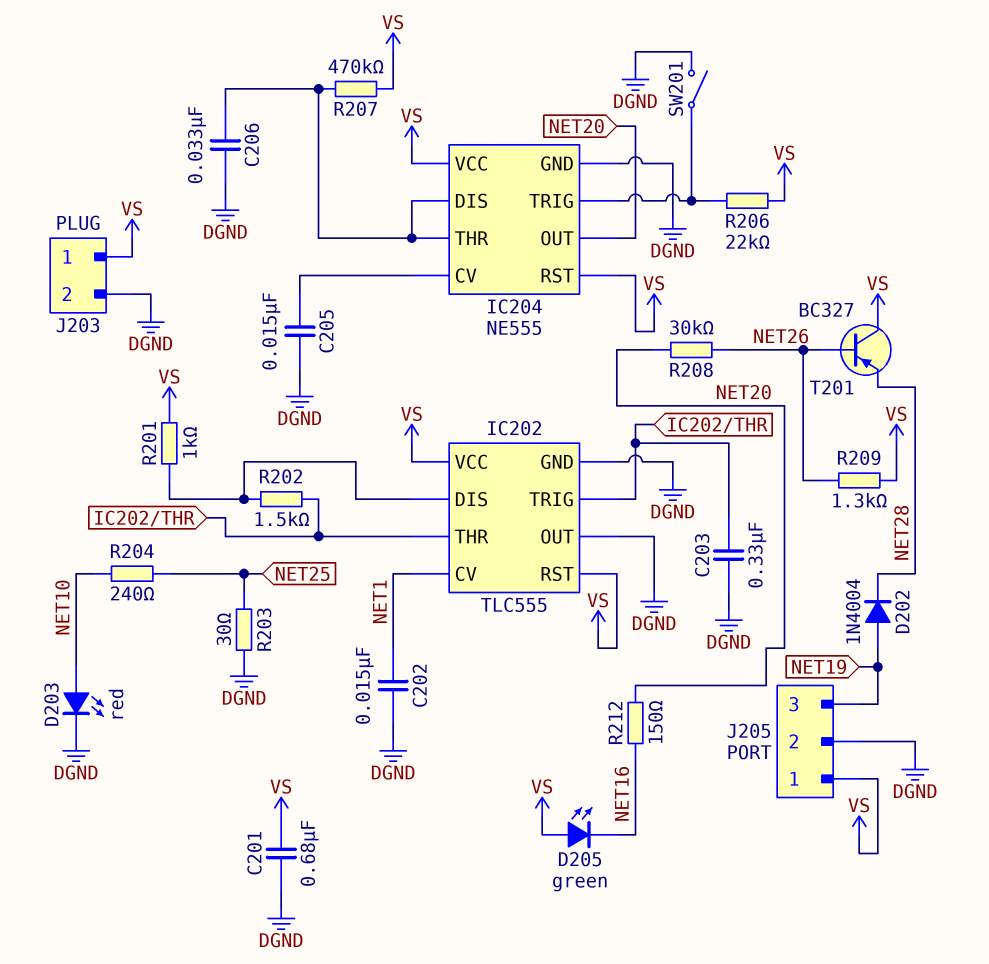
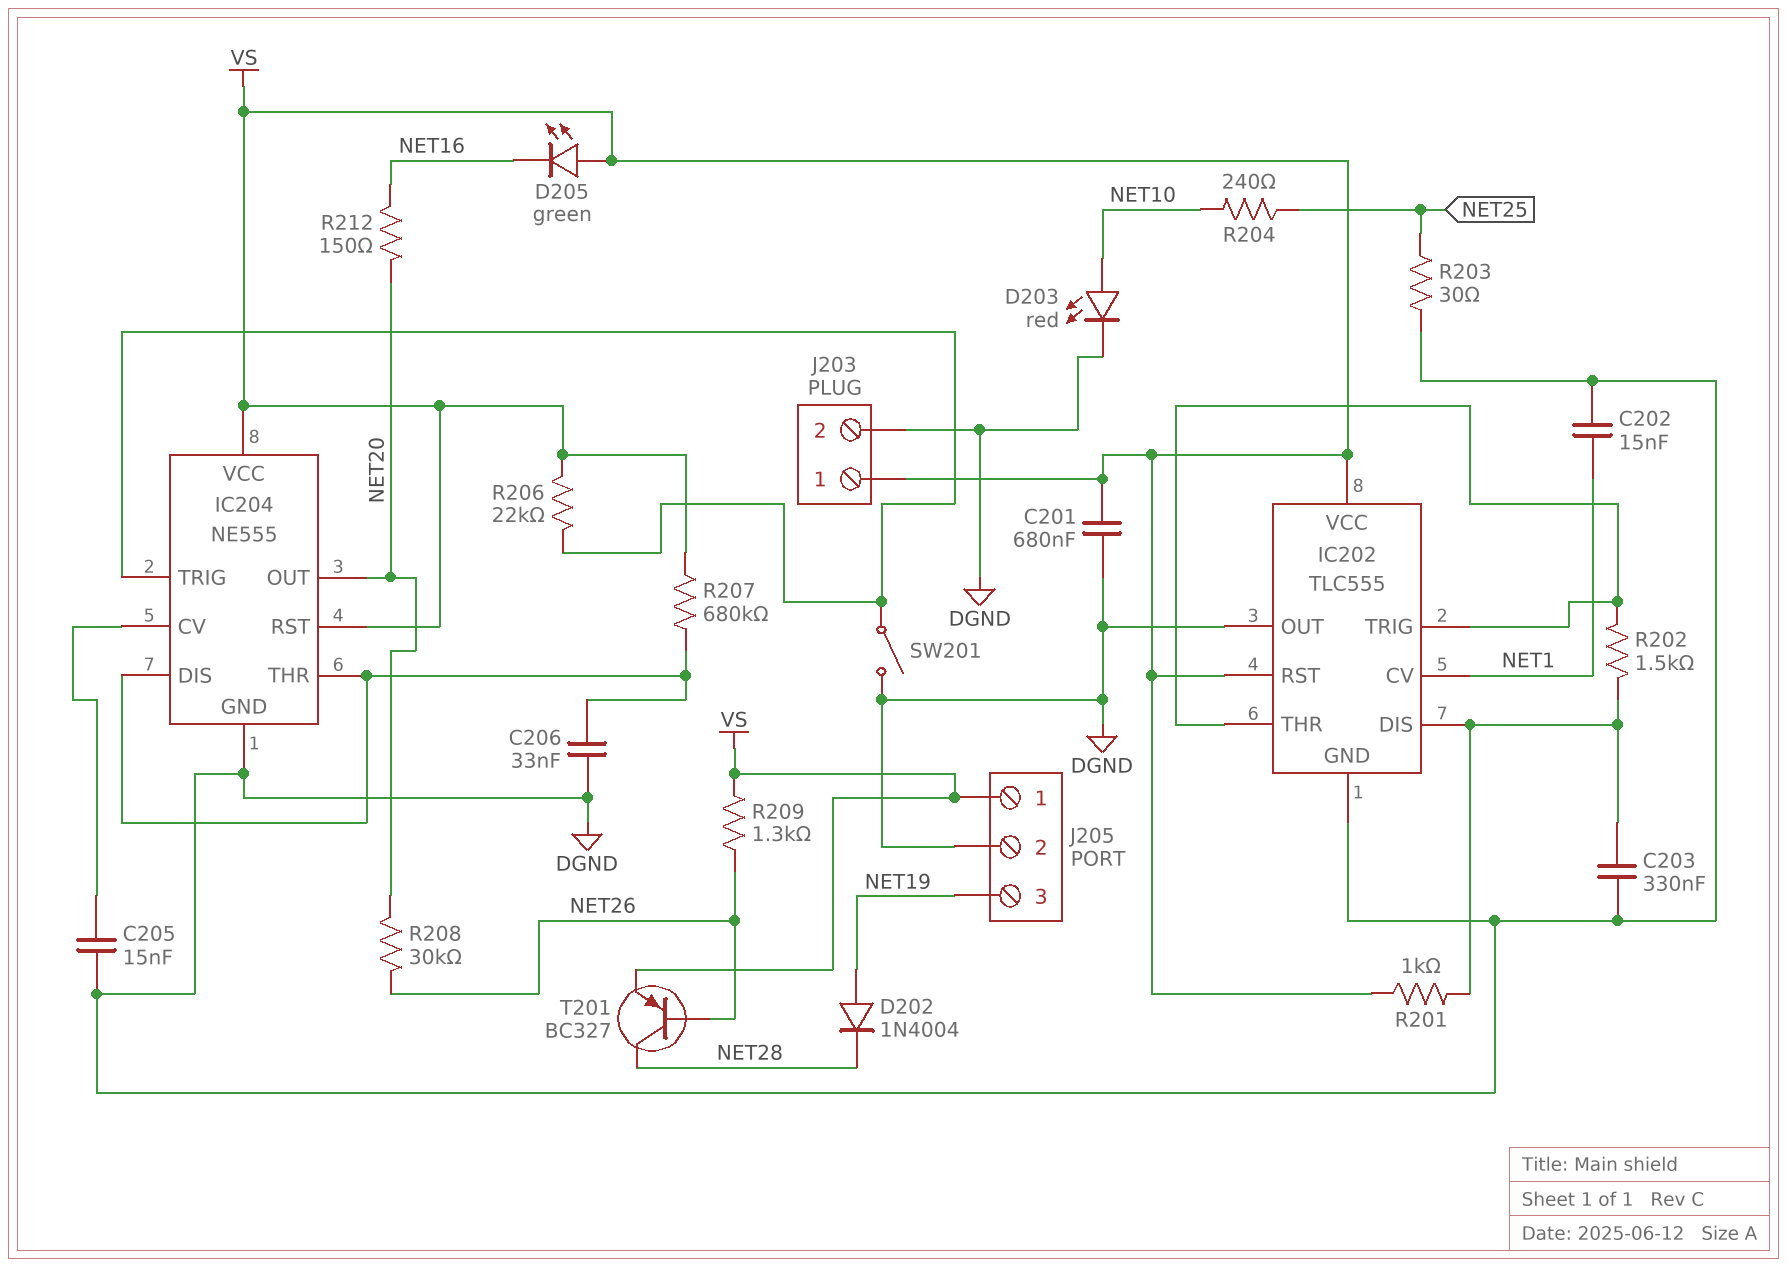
C203: 330nF (DGND, IC202/THR) -> 330nF (DGND, IC202/DIS)
R207: 470k (IC204/DIS, VS) -> 680k (IC204/DIS, VS)
T201: PNP BC327 (B NET26, C VS, E NET28) -> PNP BC327 (B NET26, C NET28, E VS)

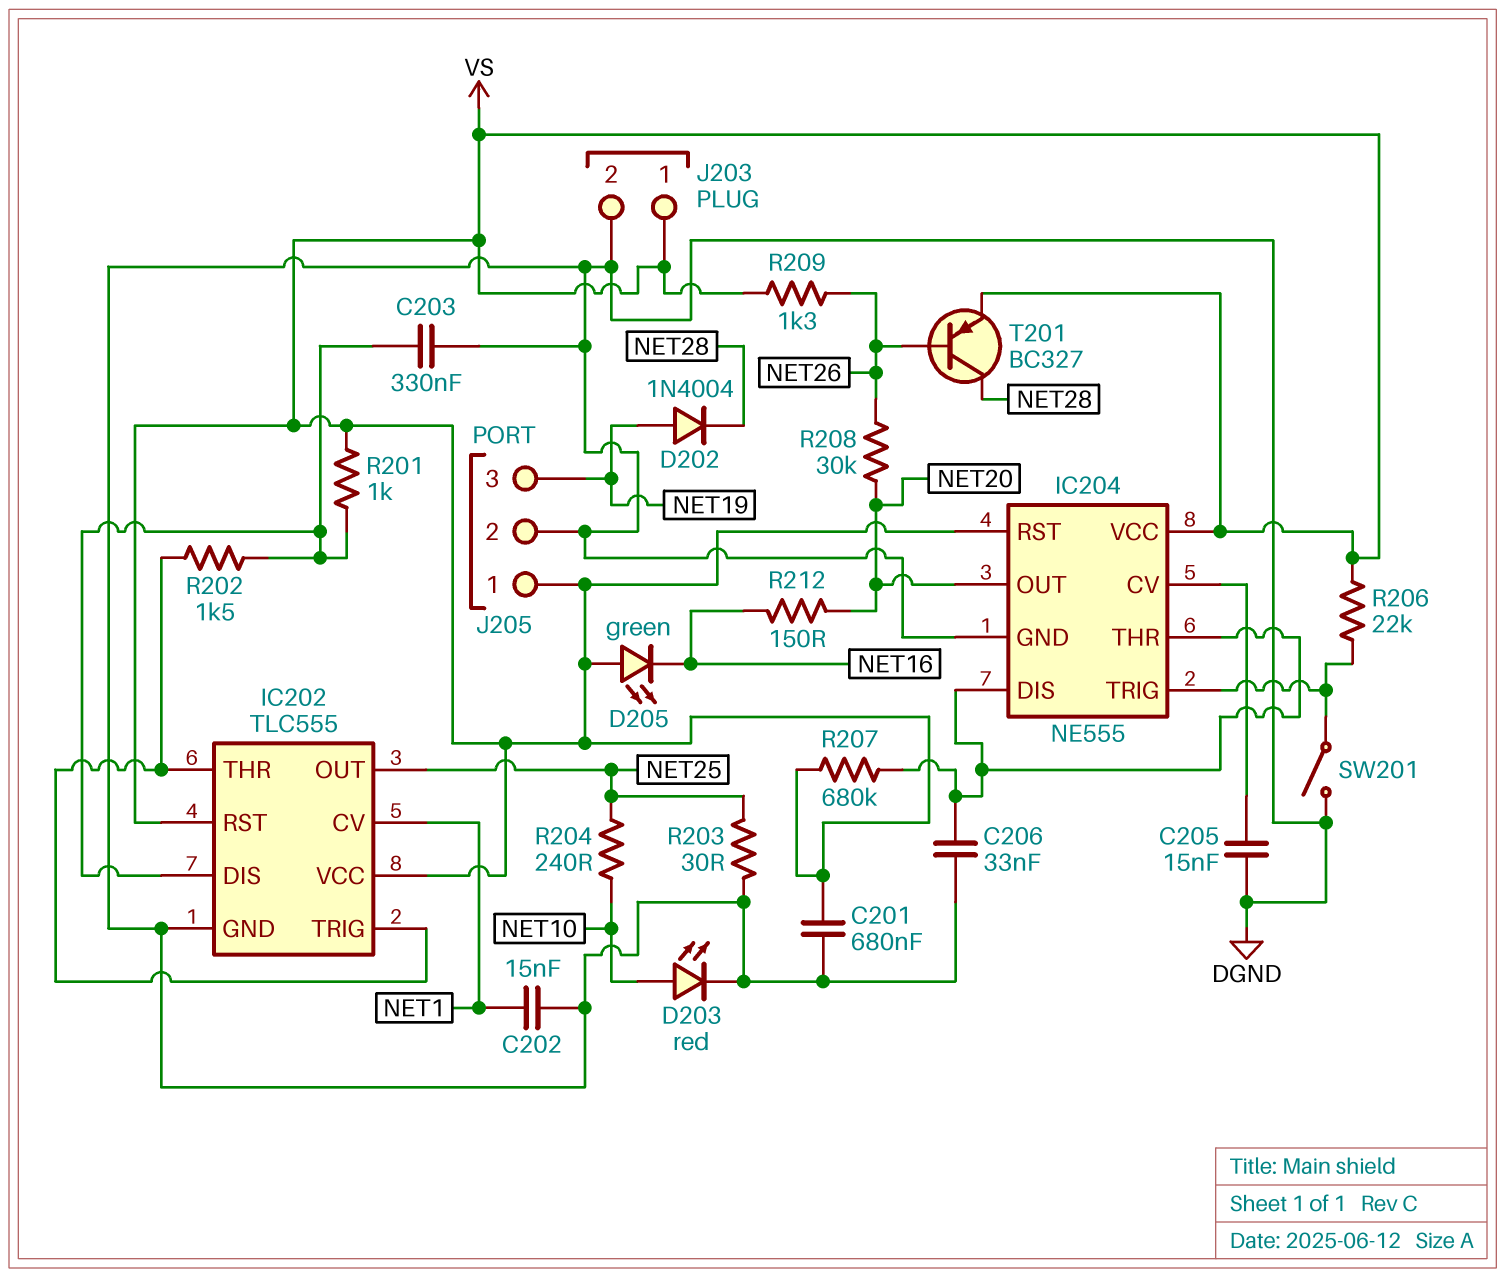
IC202 pin OUT: DGND -> NET25

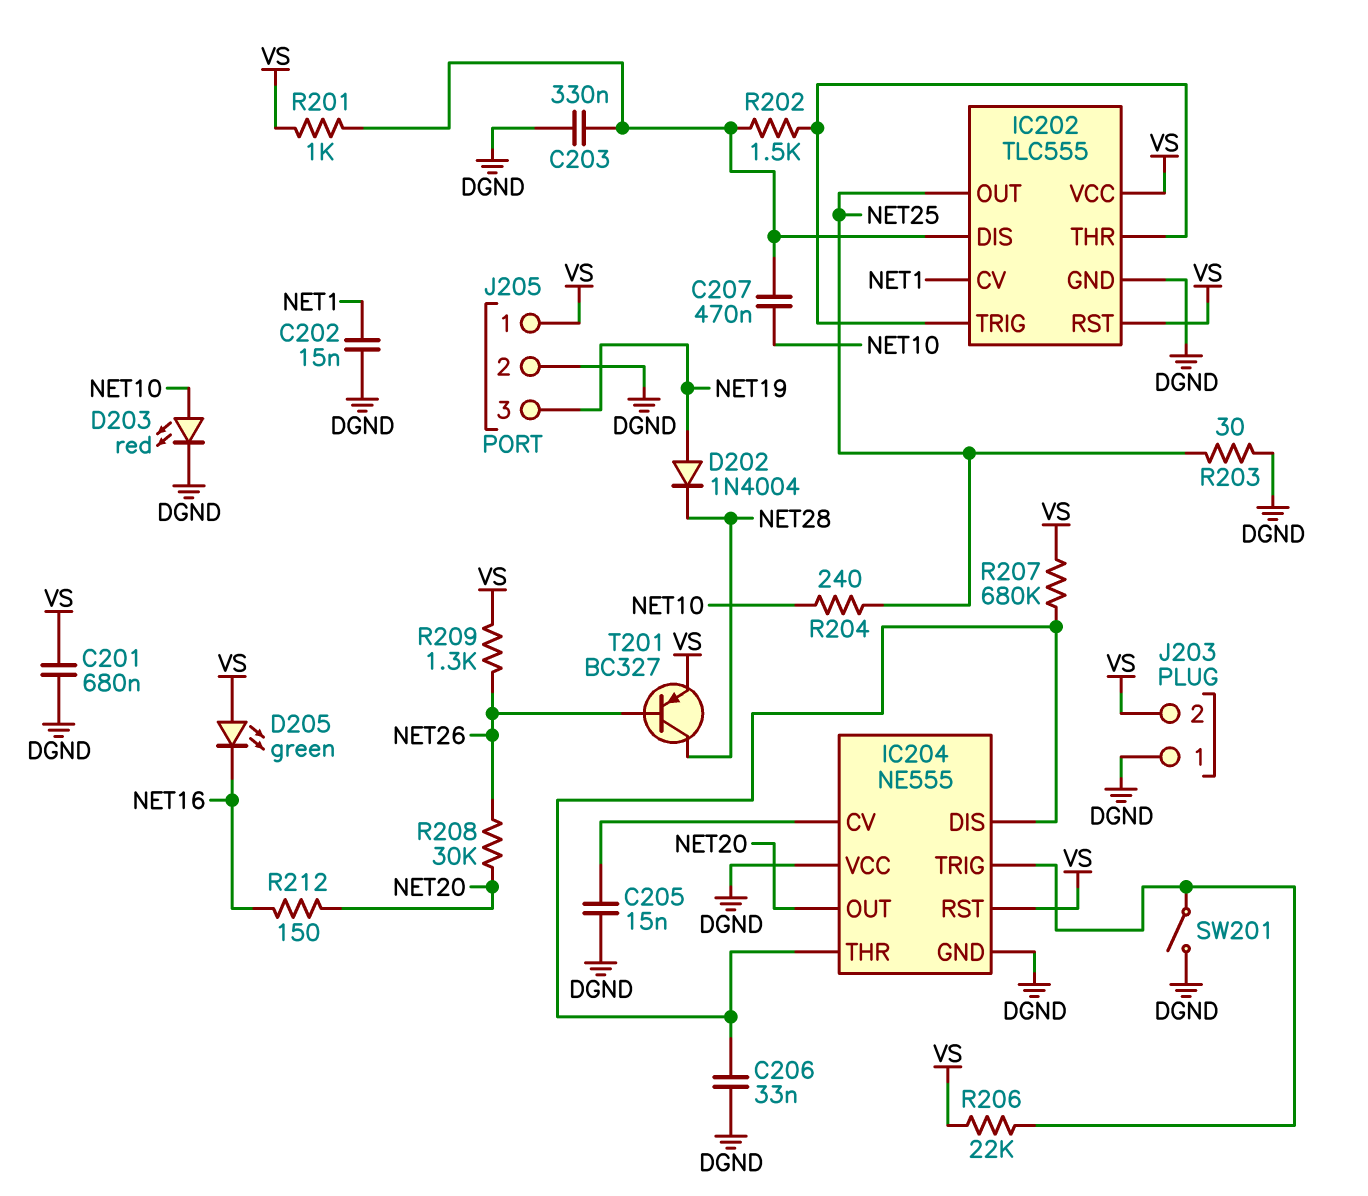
C207: none -> 470nF (IC202/DIS, NET10)
IC204 pin VCC: VS -> DGND
J203 pin 1: VS -> DGND
J203 pin 2: DGND -> VS

